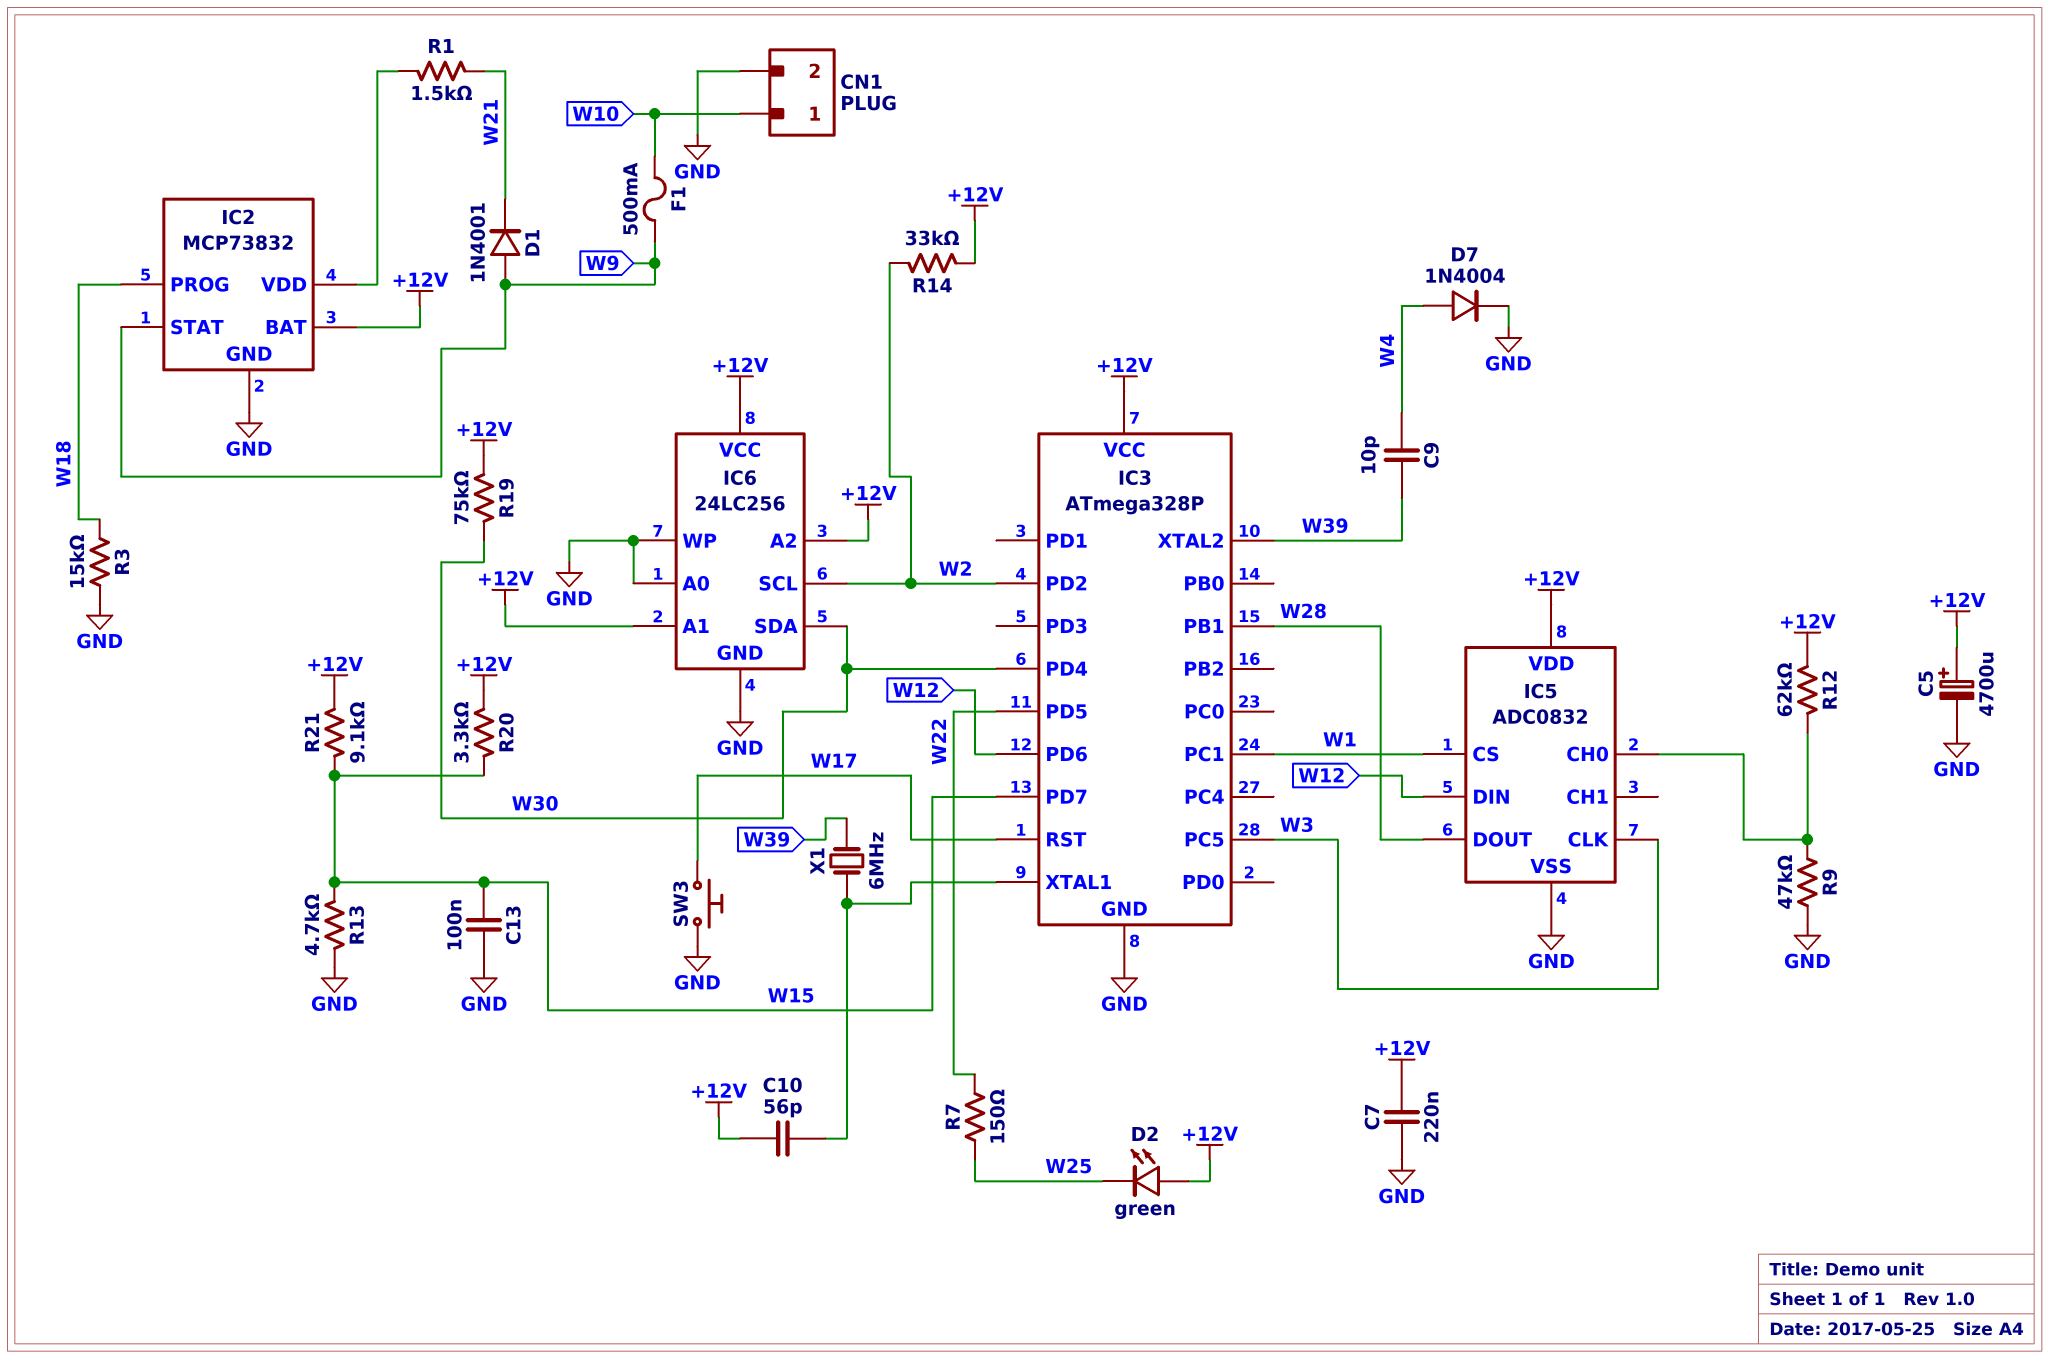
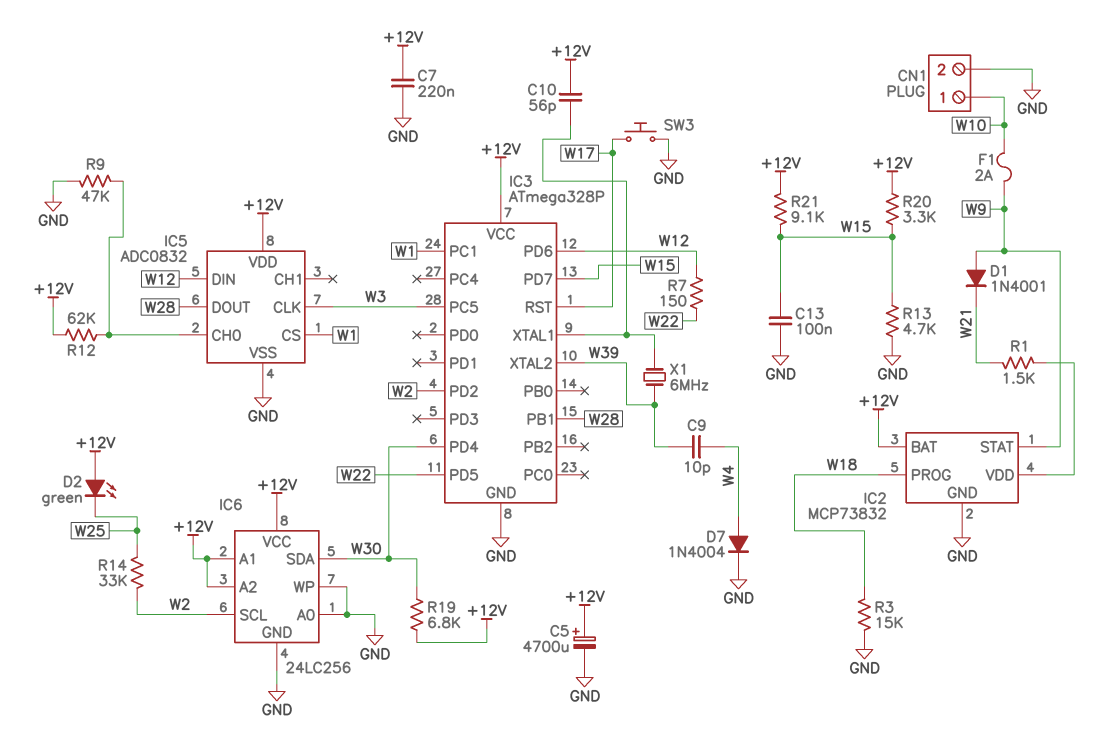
F1: 500mA (W9, W10) -> 2A (W9, W10)
R7: 150 (W22, W25) -> 150 (W12, W22)
R14: 33k (+12V, W2) -> 33k (W2, W25)
R19: 75k (+12V, W30) -> 6.8k (+12V, W30)

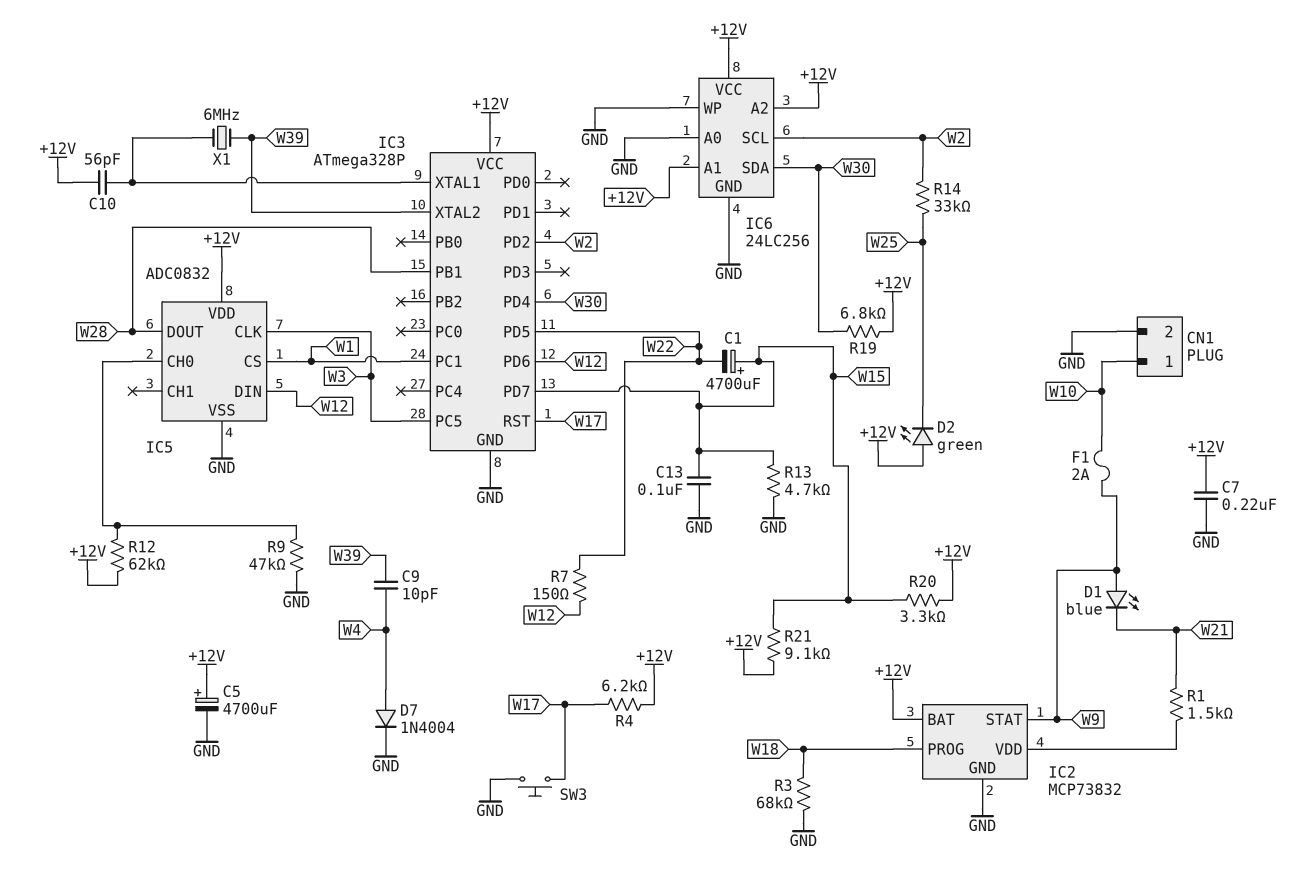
C1: none -> 4700uF (plus W15, minus W22)
D1: diode 1N4001 (A W9, K W21) -> LED blue (A W9, K W21)
R3: 15k (GND, W18) -> 68k (GND, W18)
R4: none -> 6.2k (+12V, W17)

